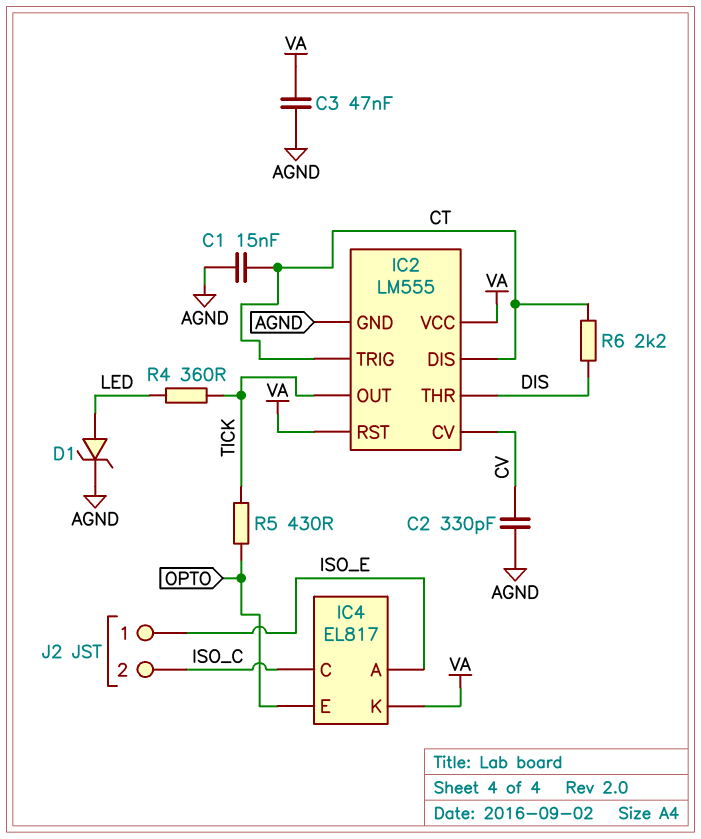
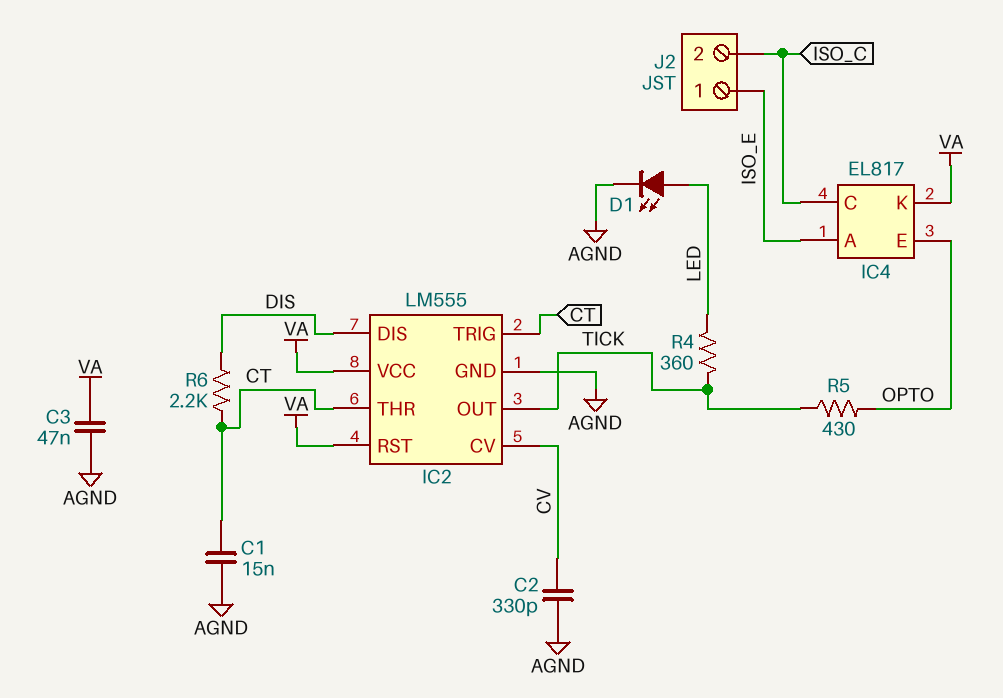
D1: zener (A LED, K AGND) -> LED (A LED, K AGND)
IC2 pin DIS: CT -> DIS
IC2 pin THR: DIS -> CT

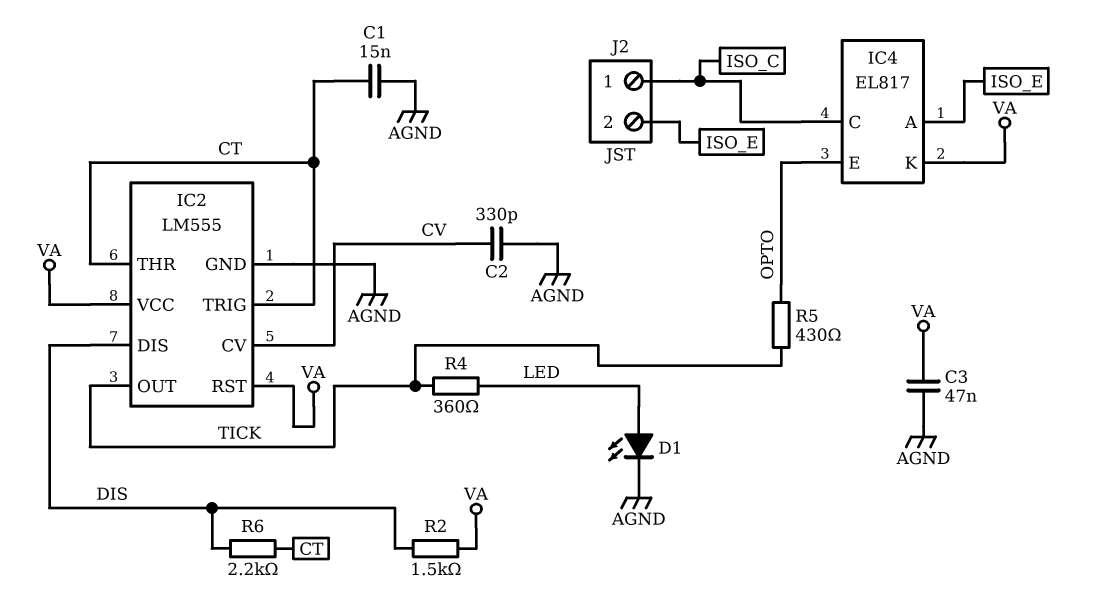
J2 pin 1: ISO_E -> ISO_C
J2 pin 2: ISO_C -> ISO_E
R2: none -> 1.5k (DIS, VA)

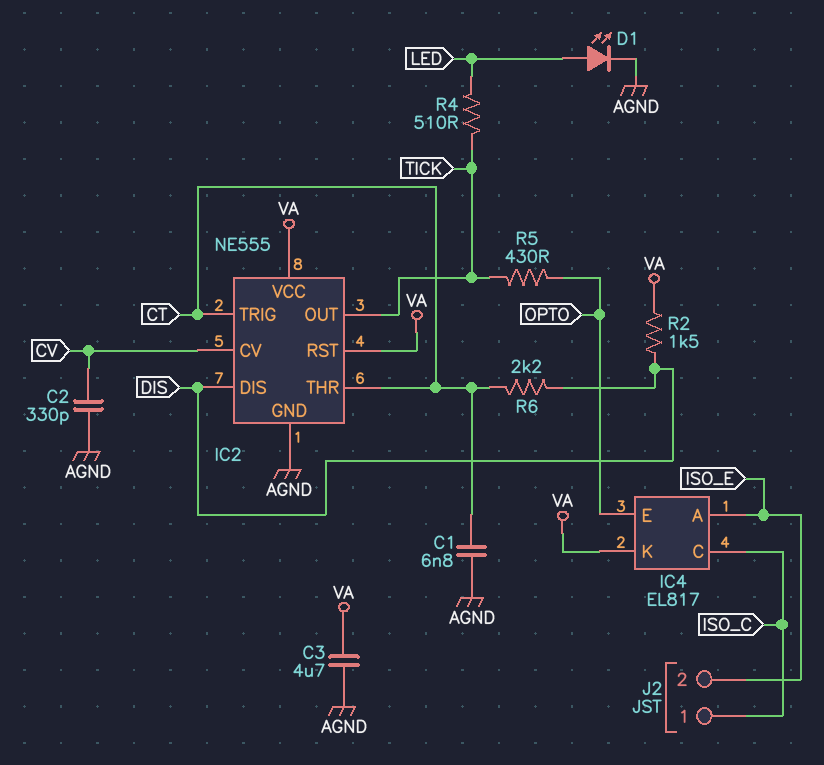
C1: 15nF (AGND, CT) -> 6.8nF (AGND, CT)
C3: 47nF (AGND, VA) -> 4.7uF (AGND, VA)
IC2: LM555 -> NE555
R4: 360 (LED, TICK) -> 510 (LED, TICK)

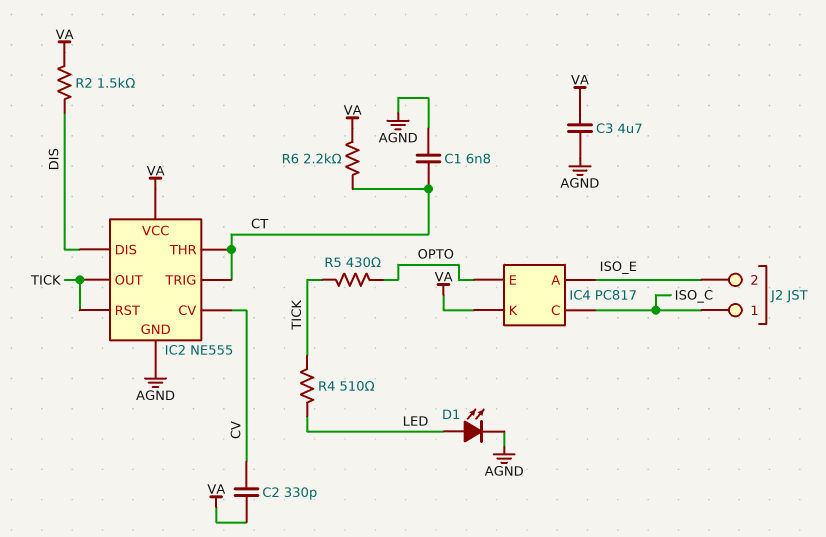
C2: 330pF (AGND, CV) -> 330pF (CV, VA)
IC2 pin RST: VA -> TICK
IC4: EL817 -> PC817
R6: 2.2k (CT, DIS) -> 2.2k (CT, VA)

